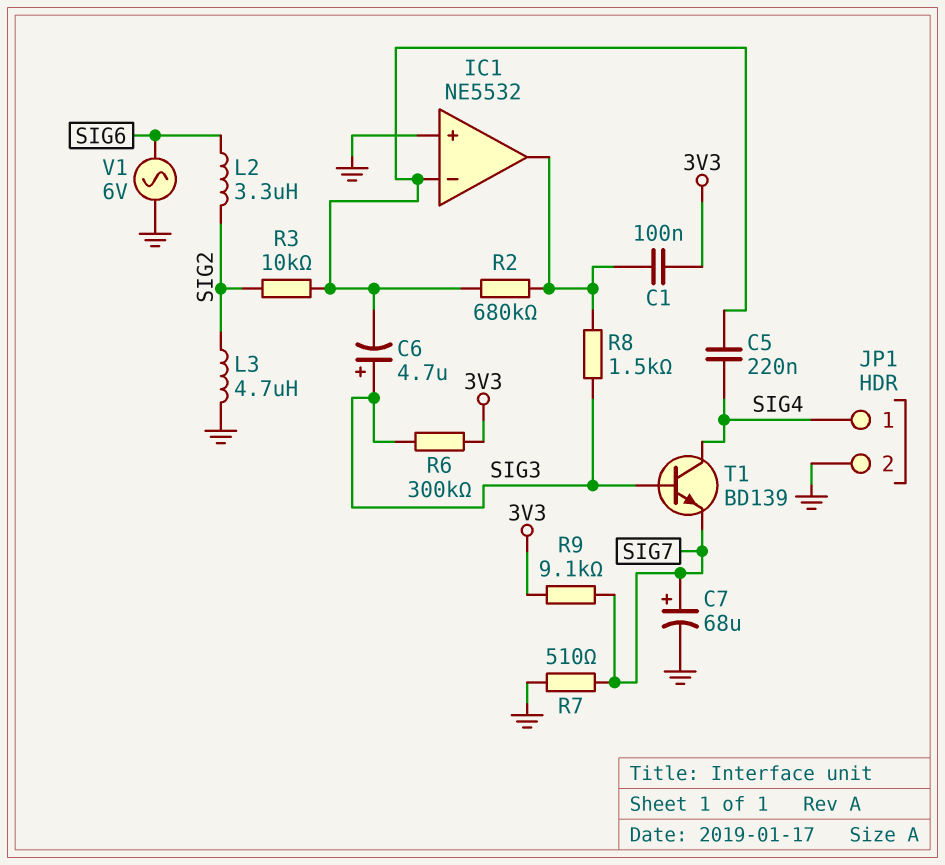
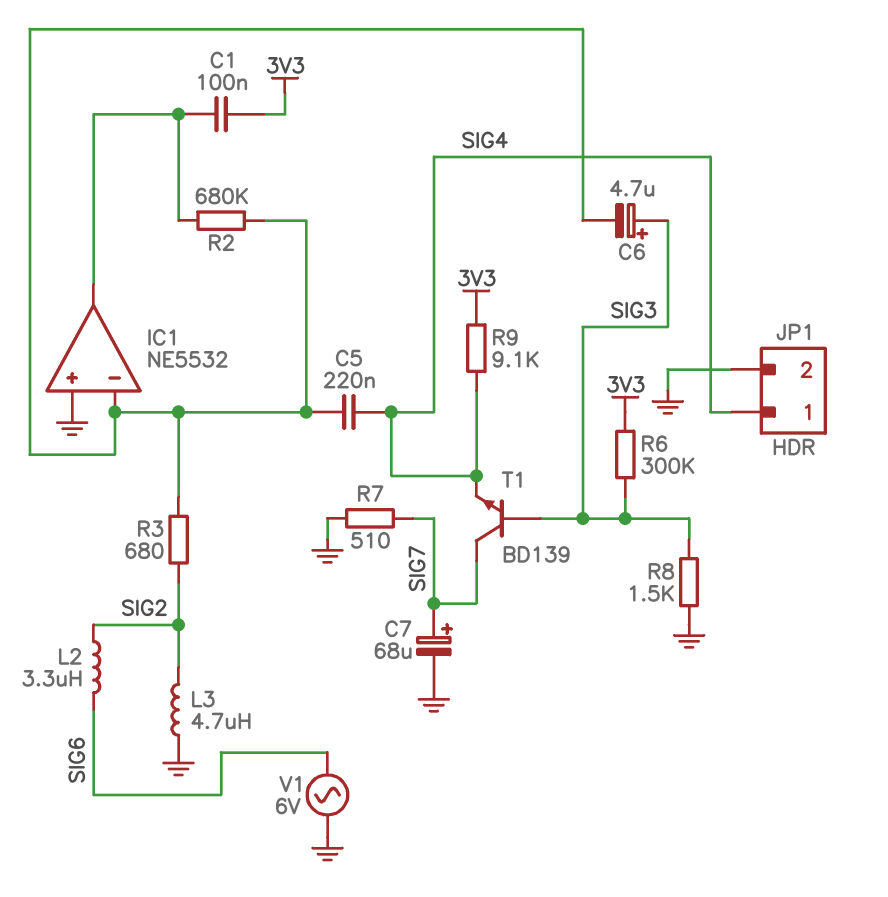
R3: 10k (IC1/in-, SIG2) -> 680 (IC1/in-, SIG2)
R8: 1.5k (IC1/out, SIG3) -> 1.5k (GND, SIG3)
R9: 9.1k (3V3, SIG7) -> 9.1k (3V3, SIG4)
T1: NPN BD139 (B SIG3, C SIG4, E SIG7) -> NPN BD139 (B SIG3, C SIG7, E SIG4)

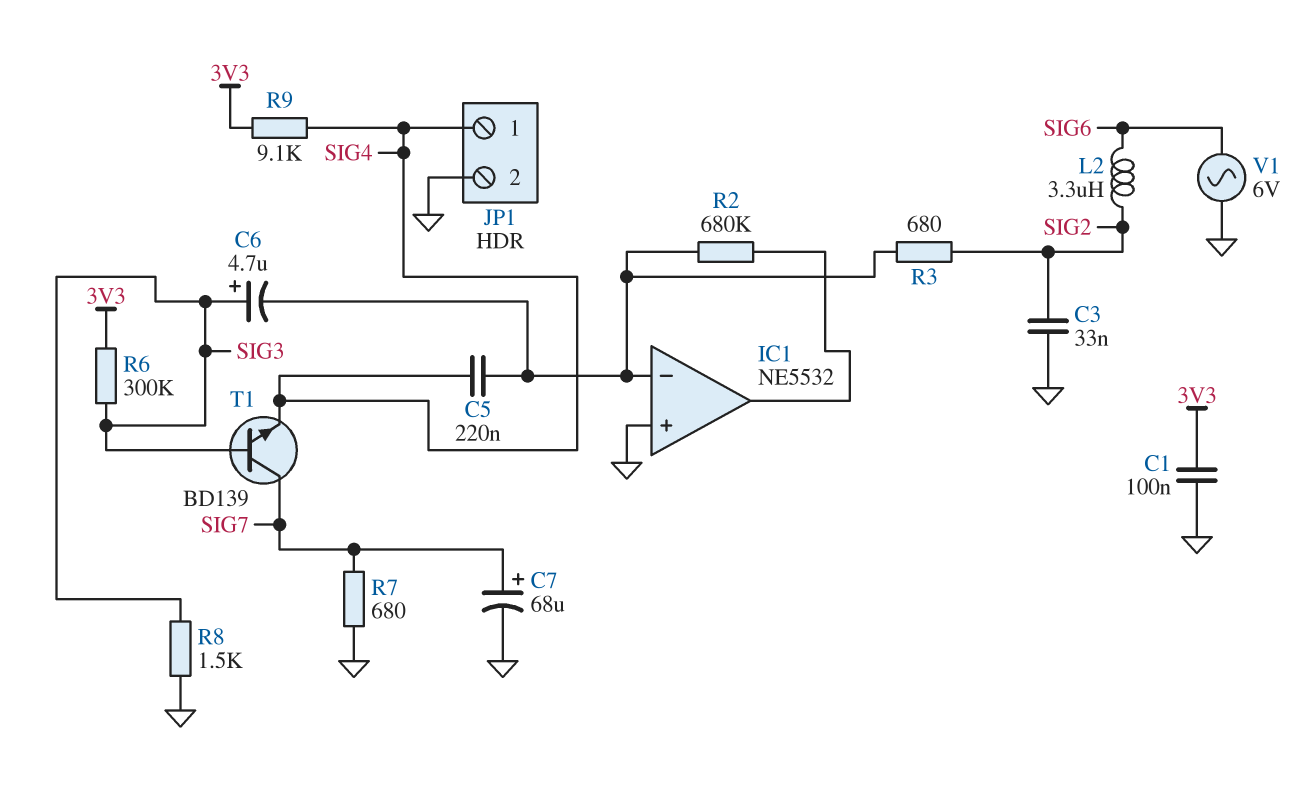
C1: 100nF (3V3, IC1/out) -> 100nF (3V3, GND)
C3: none -> 33nF (GND, SIG2)
L3: 4.7uH (GND, SIG2) -> none
R7: 510 (GND, SIG7) -> 680 (GND, SIG7)

